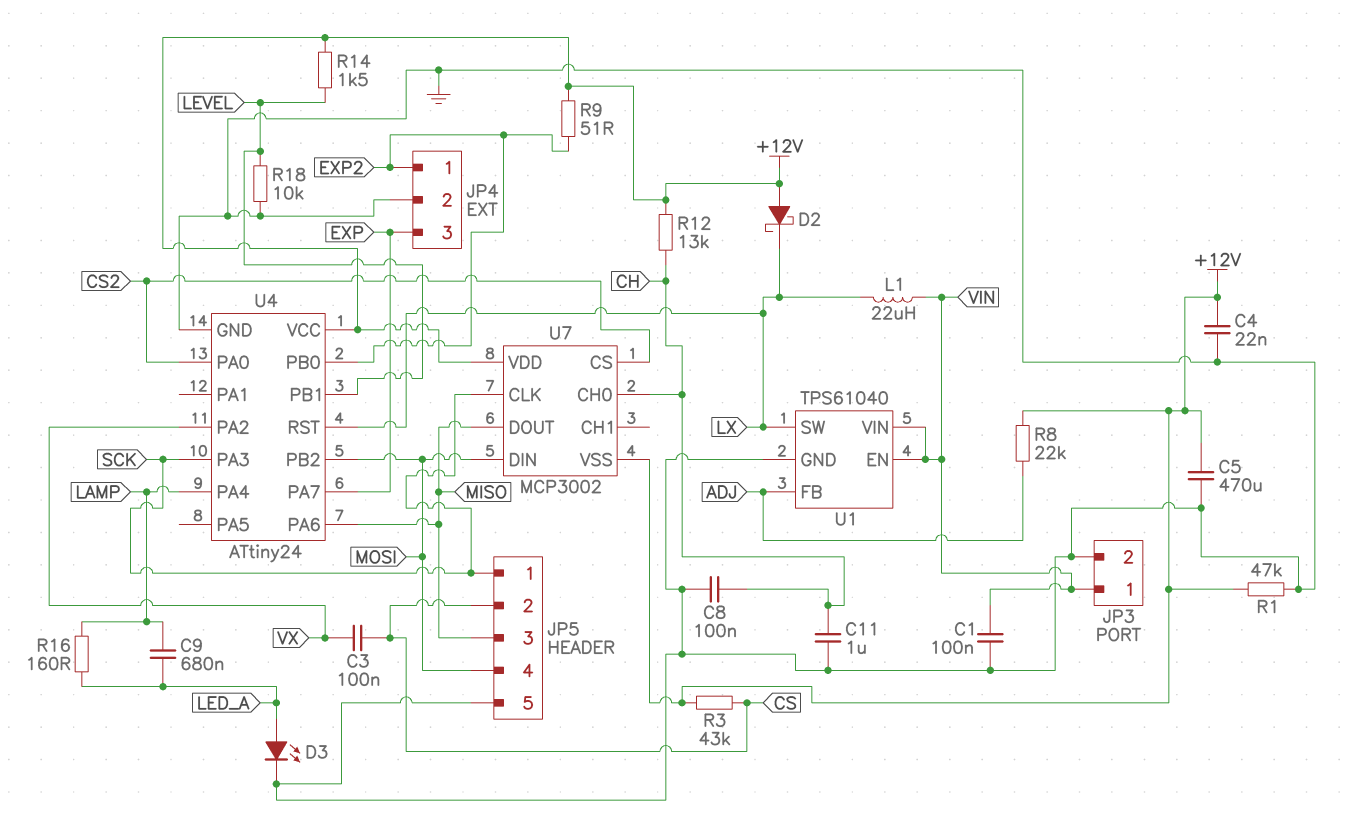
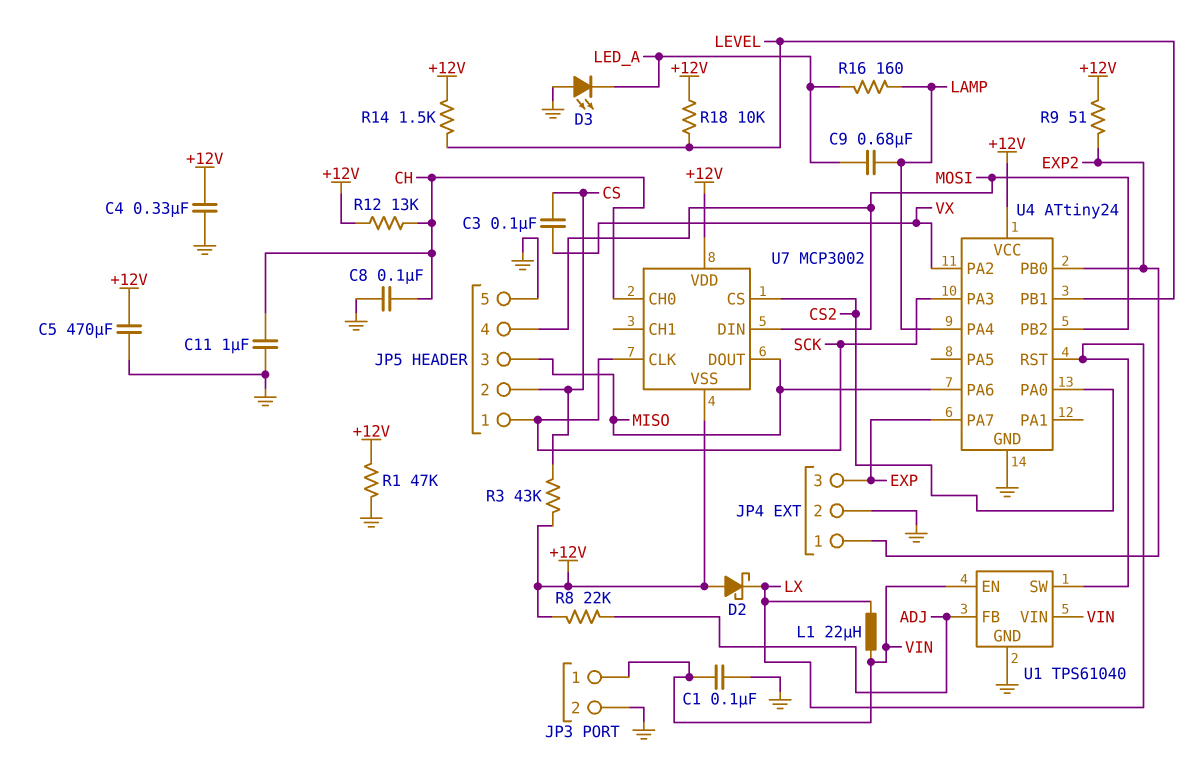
C4: 22nF (+12V, GND) -> 330nF (+12V, GND)
D3: LED (A LED_A, K GND) -> LED (A GND, K LED_A)
R18: 10k (GND, LEVEL) -> 10k (+12V, LEVEL)

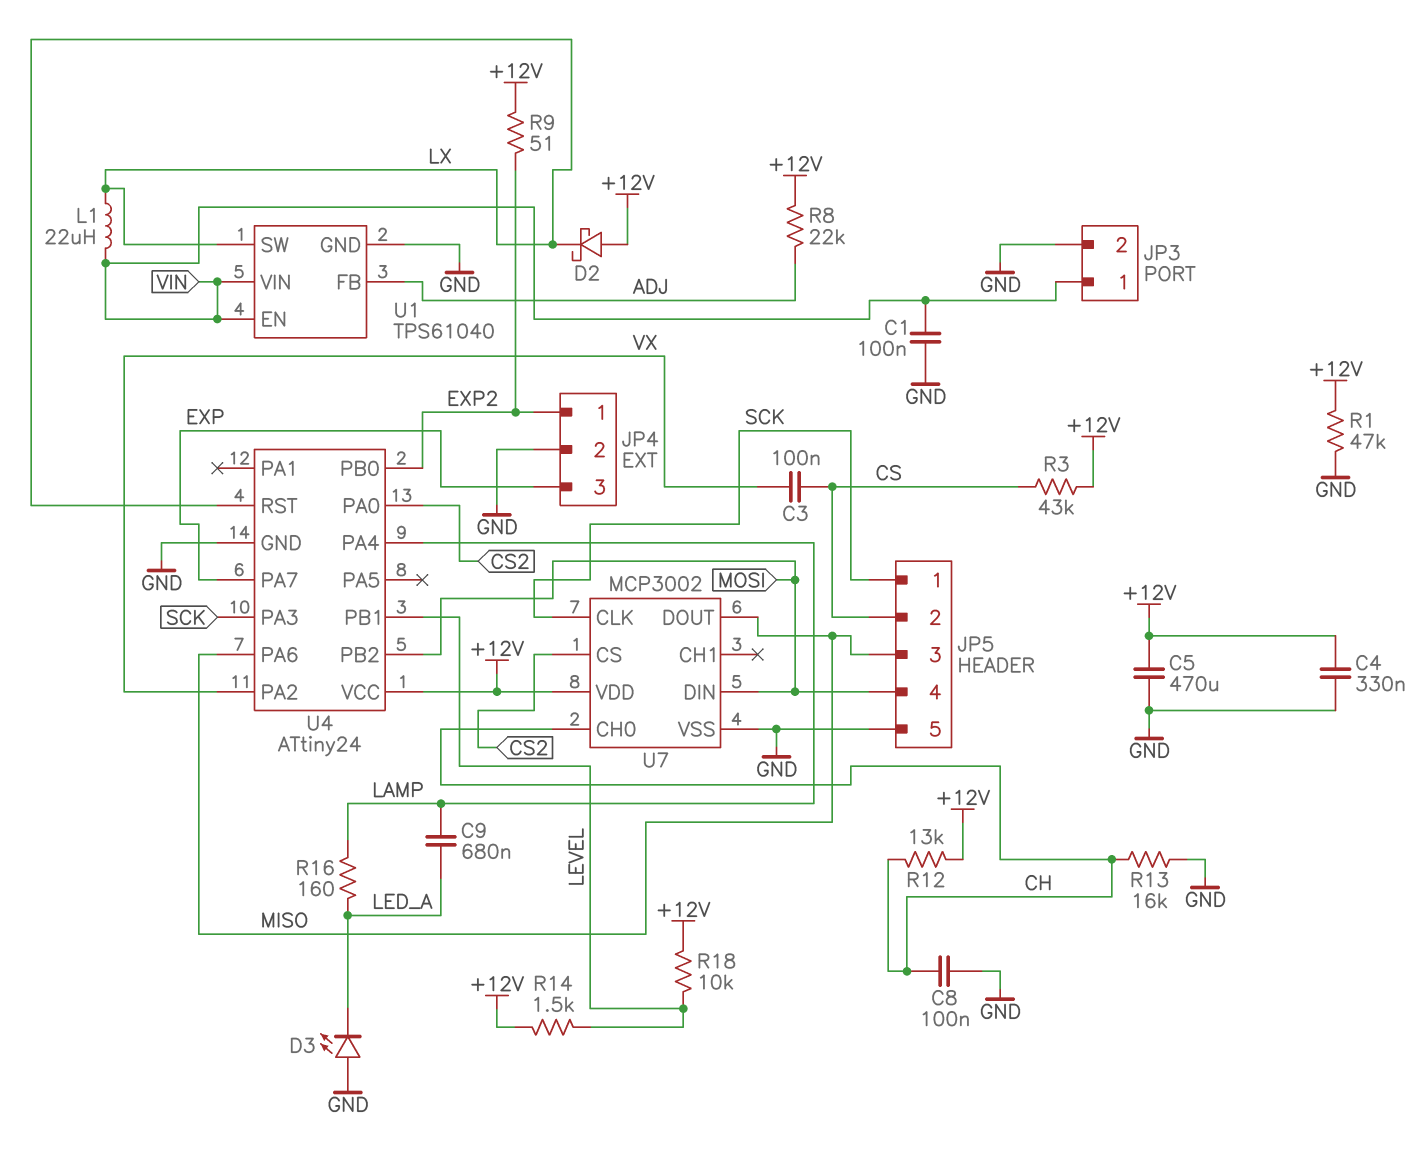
C11: 1uF (CH, GND) -> none
R13: none -> 16k (CH, GND)
U7 pin VSS: +12V -> GND

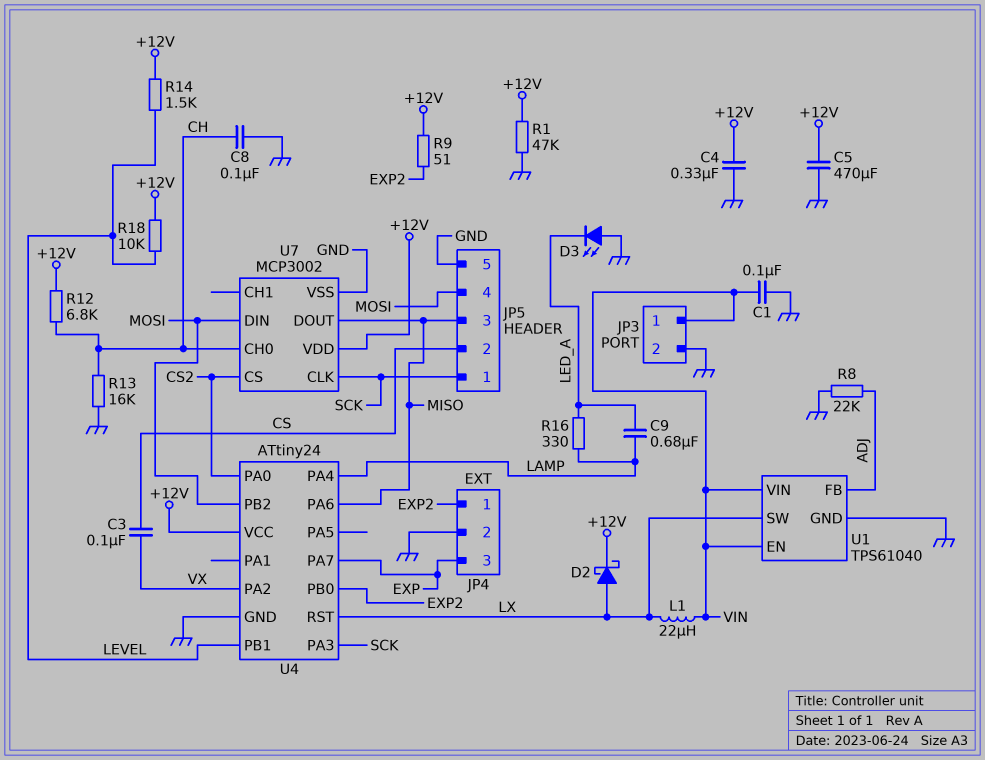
D2: schottky (A +12V, K LX) -> schottky (A LX, K +12V)
R3: 43k (+12V, CS) -> none
R8: 22k (+12V, ADJ) -> 22k (ADJ, GND)
R12: 13k (+12V, CH) -> 6.8k (+12V, CH)
R16: 160 (LAMP, LED_A) -> 330 (LAMP, LED_A)

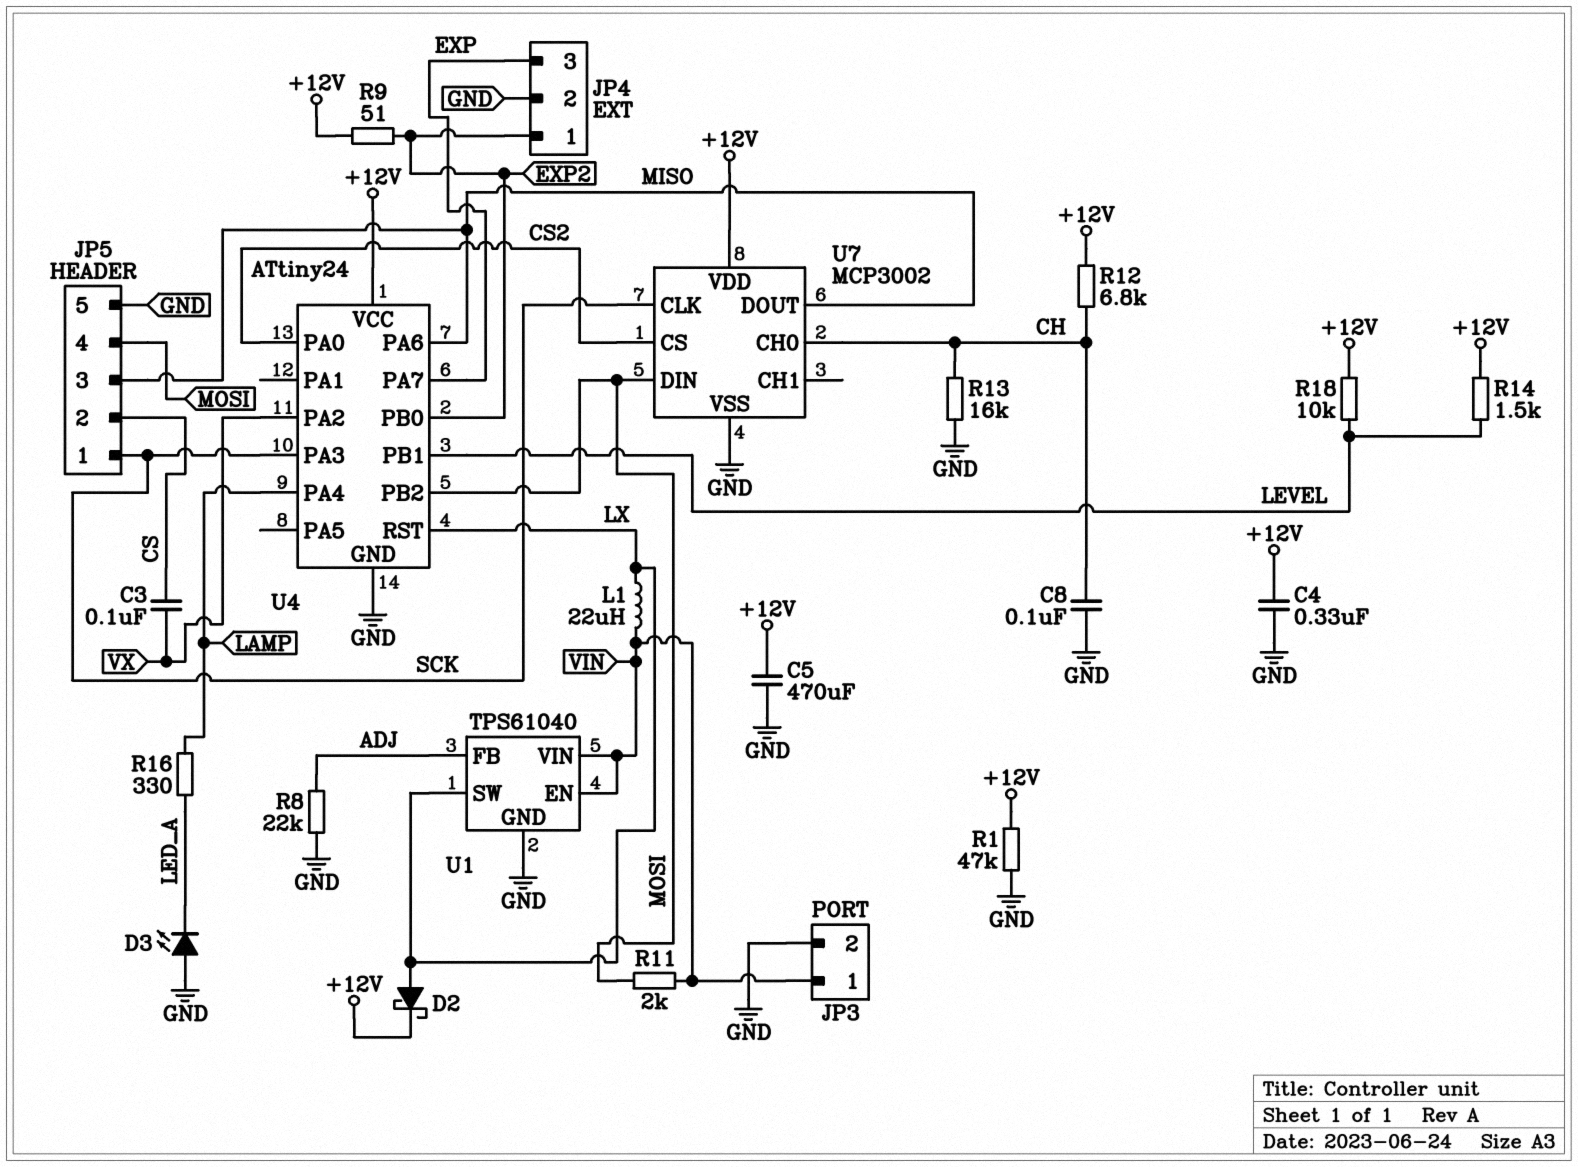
C1: 100nF (GND, VIN) -> none
C9: 680nF (LAMP, LED_A) -> none
R11: none -> 2k (MOSI, VIN)

